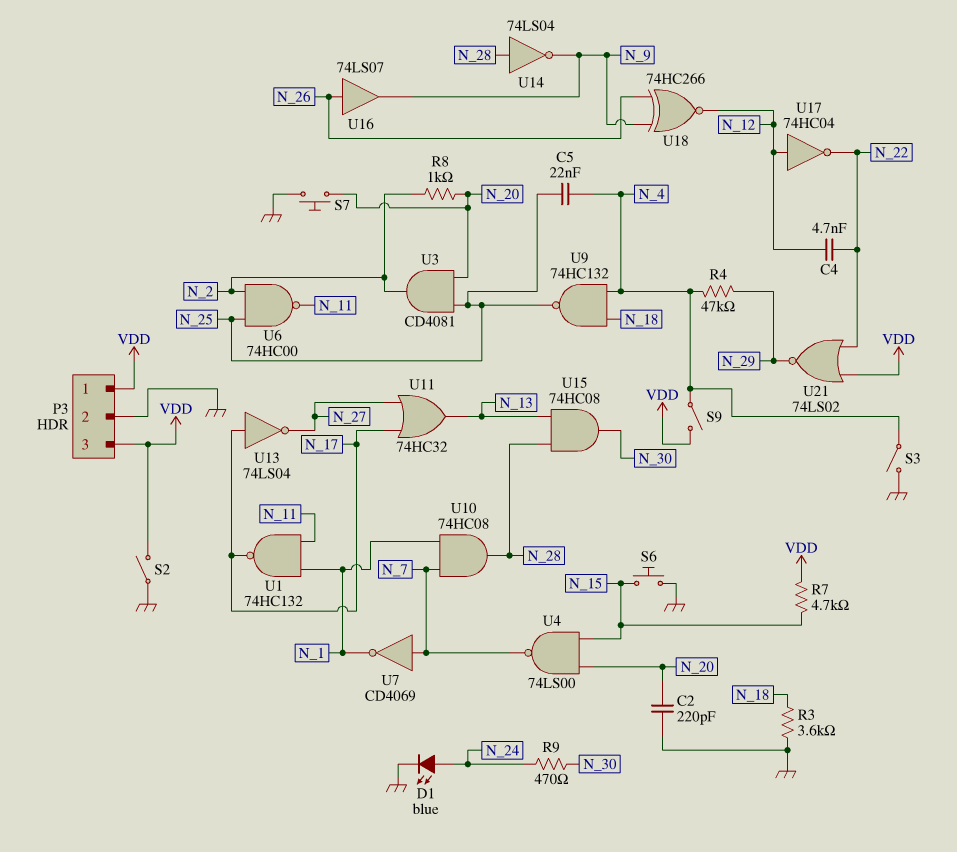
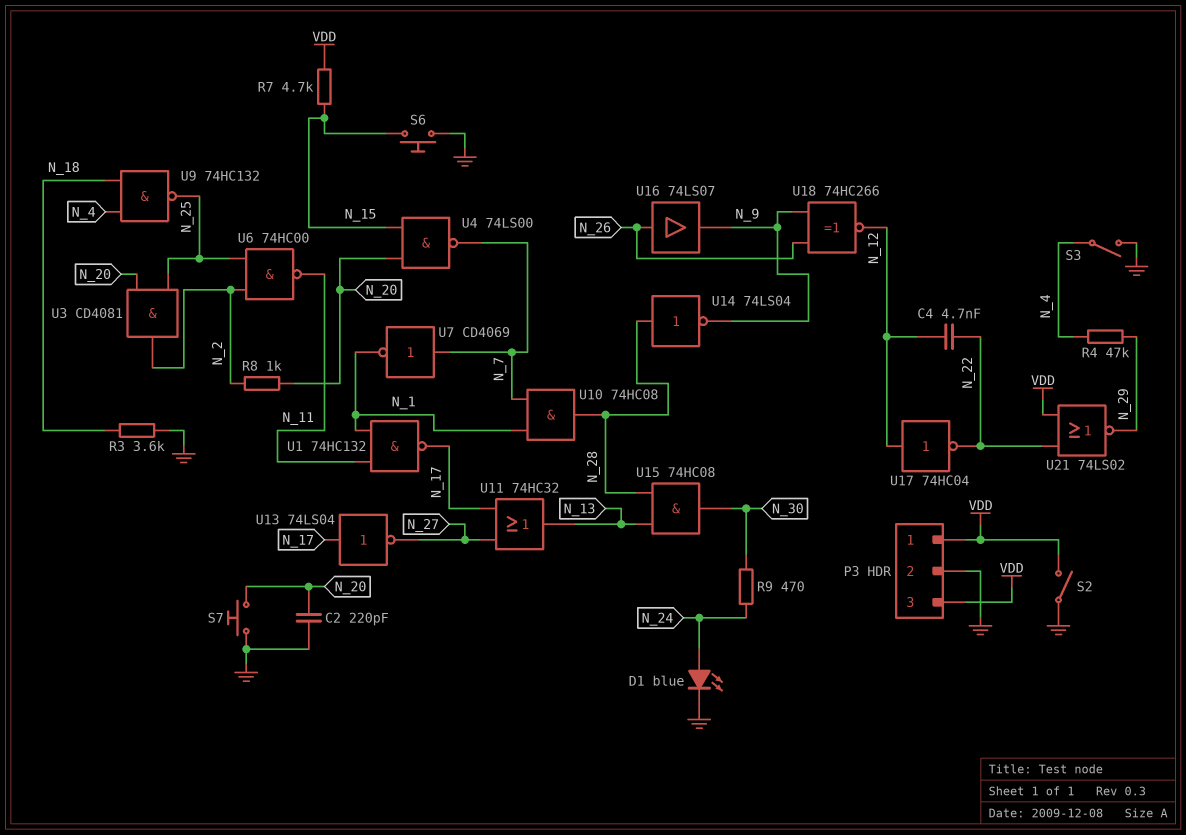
C5: 22nF (N_4, N_25) -> none
S9: switch (N_4, VDD) -> none

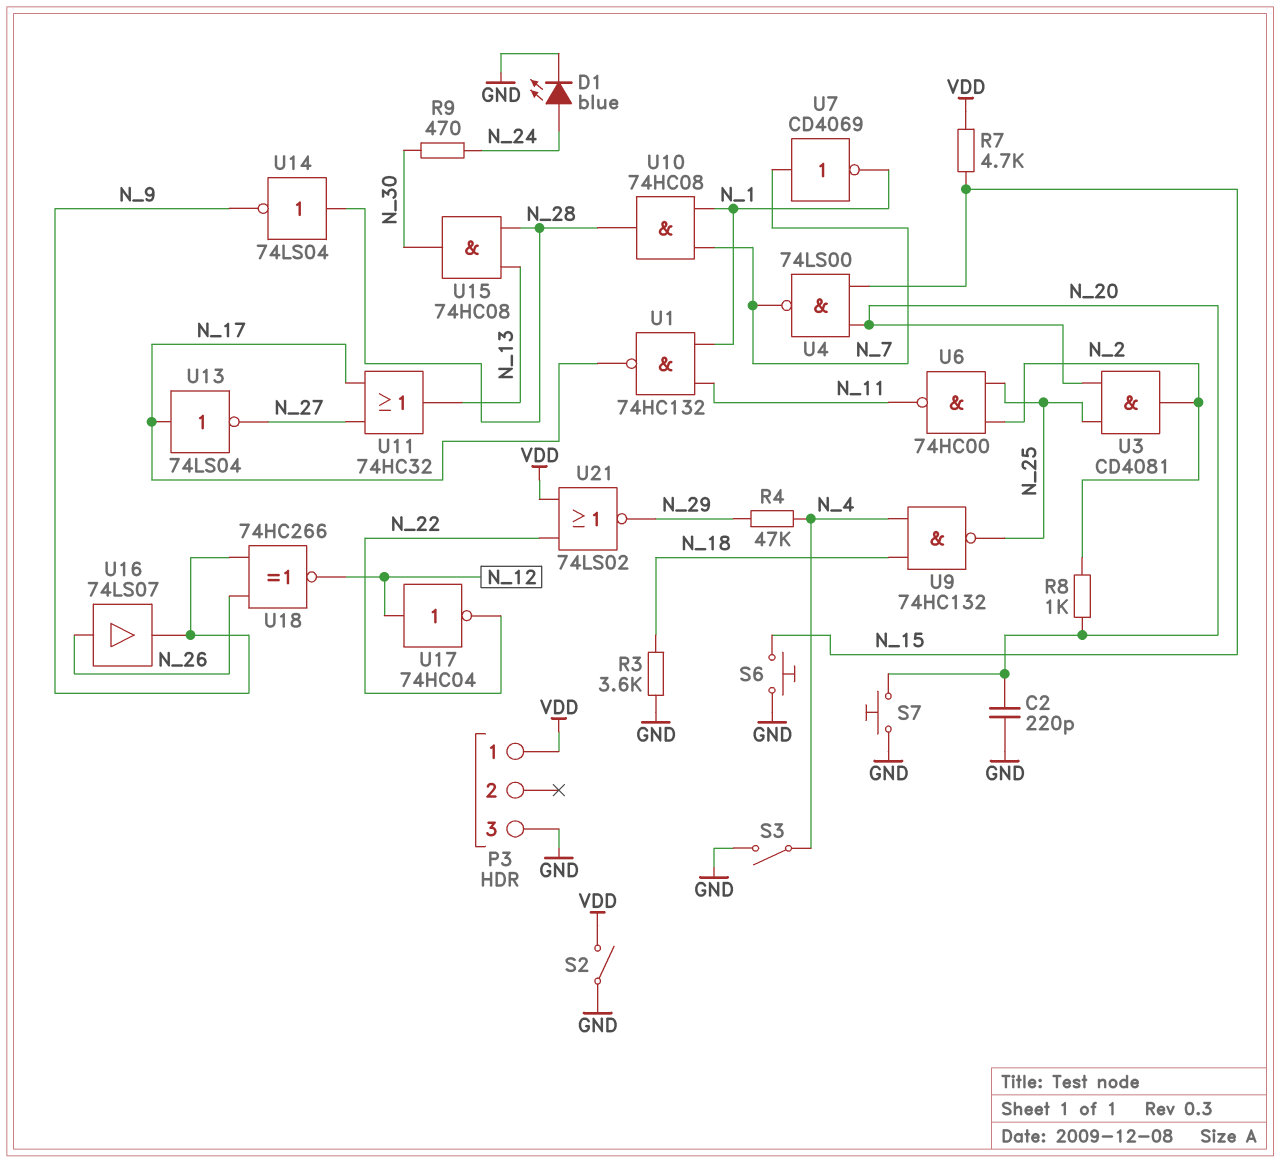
C4: 4.7nF (N_12, N_22) -> none
P3 pin 2: GND -> none
P3 pin 3: VDD -> GND

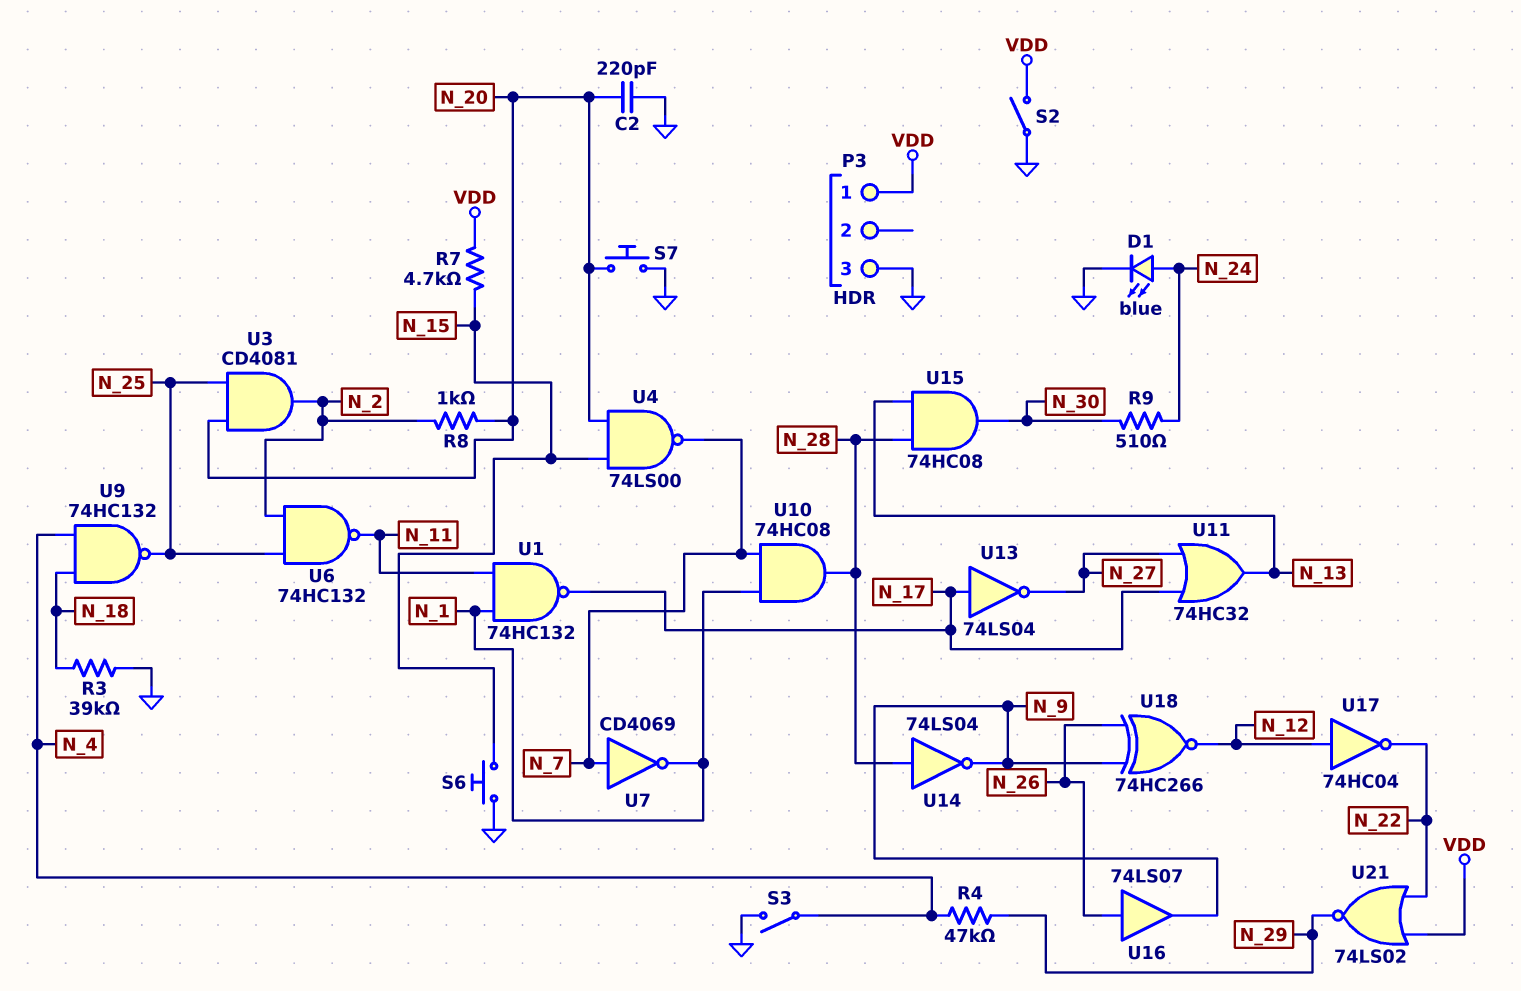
R3: 3.6k (GND, N_18) -> 39k (GND, N_18)
R9: 470 (N_24, N_30) -> 510 (N_24, N_30)
U6: NAND 74HC00 (in N_2, in N_25, out N_11) -> NAND 74HC132 (in N_2, in N_25, out N_11)

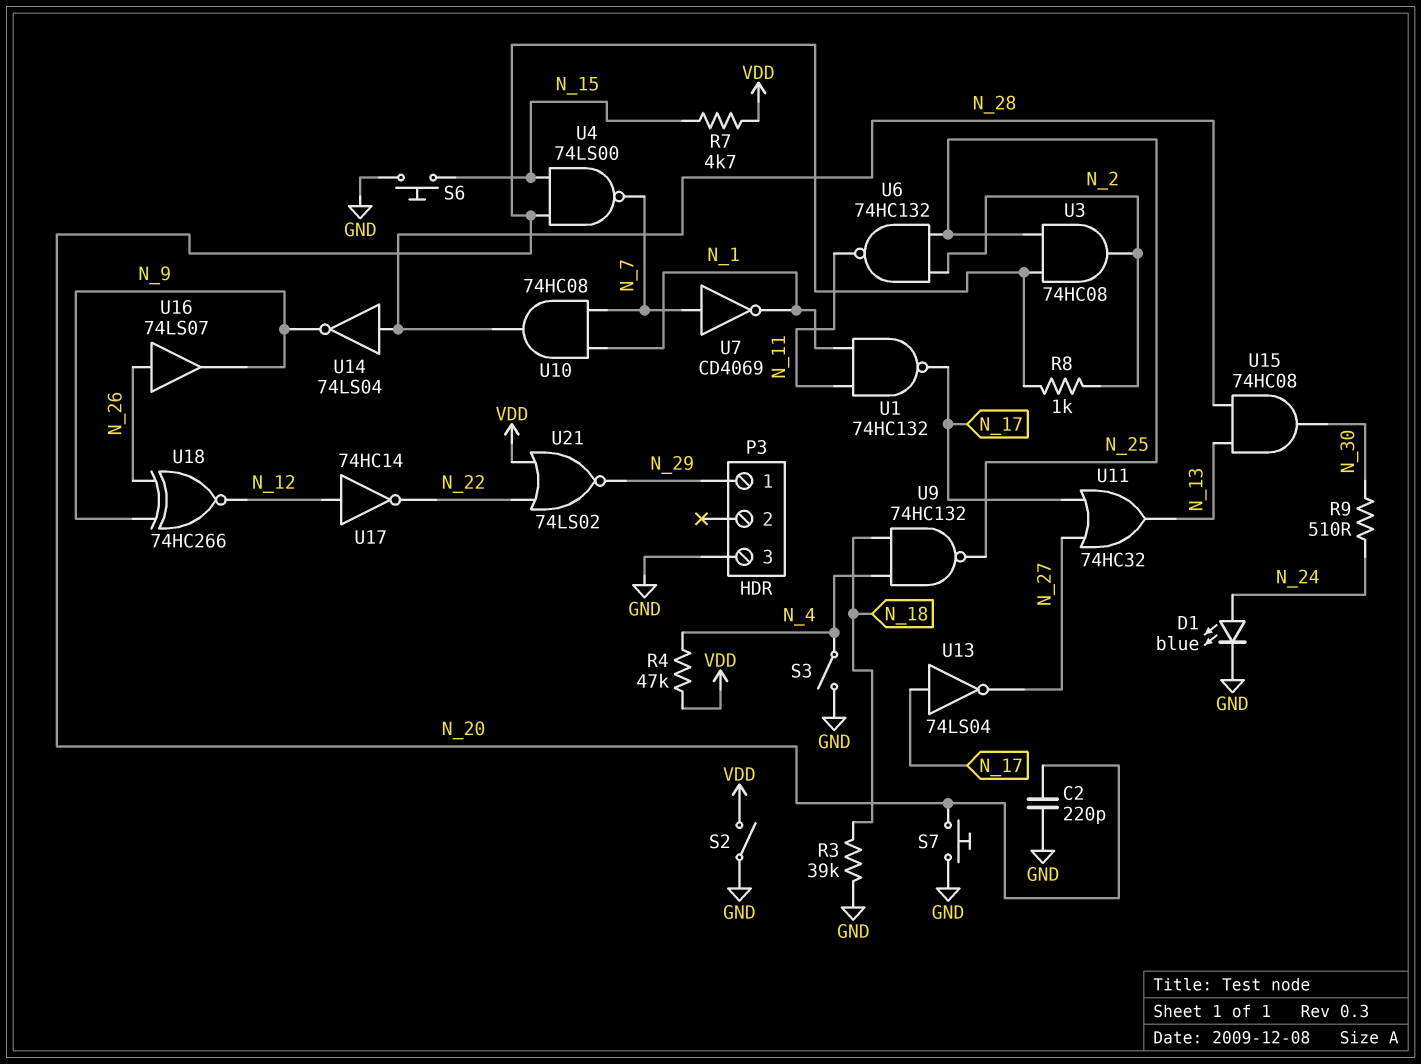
P3 pin 1: VDD -> N_29
R4: 47k (N_4, N_29) -> 47k (N_4, VDD)
U3: AND CD4081 (in N_20, in N_25, out N_2) -> AND 74HC08 (in N_20, in N_25, out N_2)
U17: NOT 74HC04 (in N_12, out N_22) -> NOT 74HC14 (in N_12, out N_22)

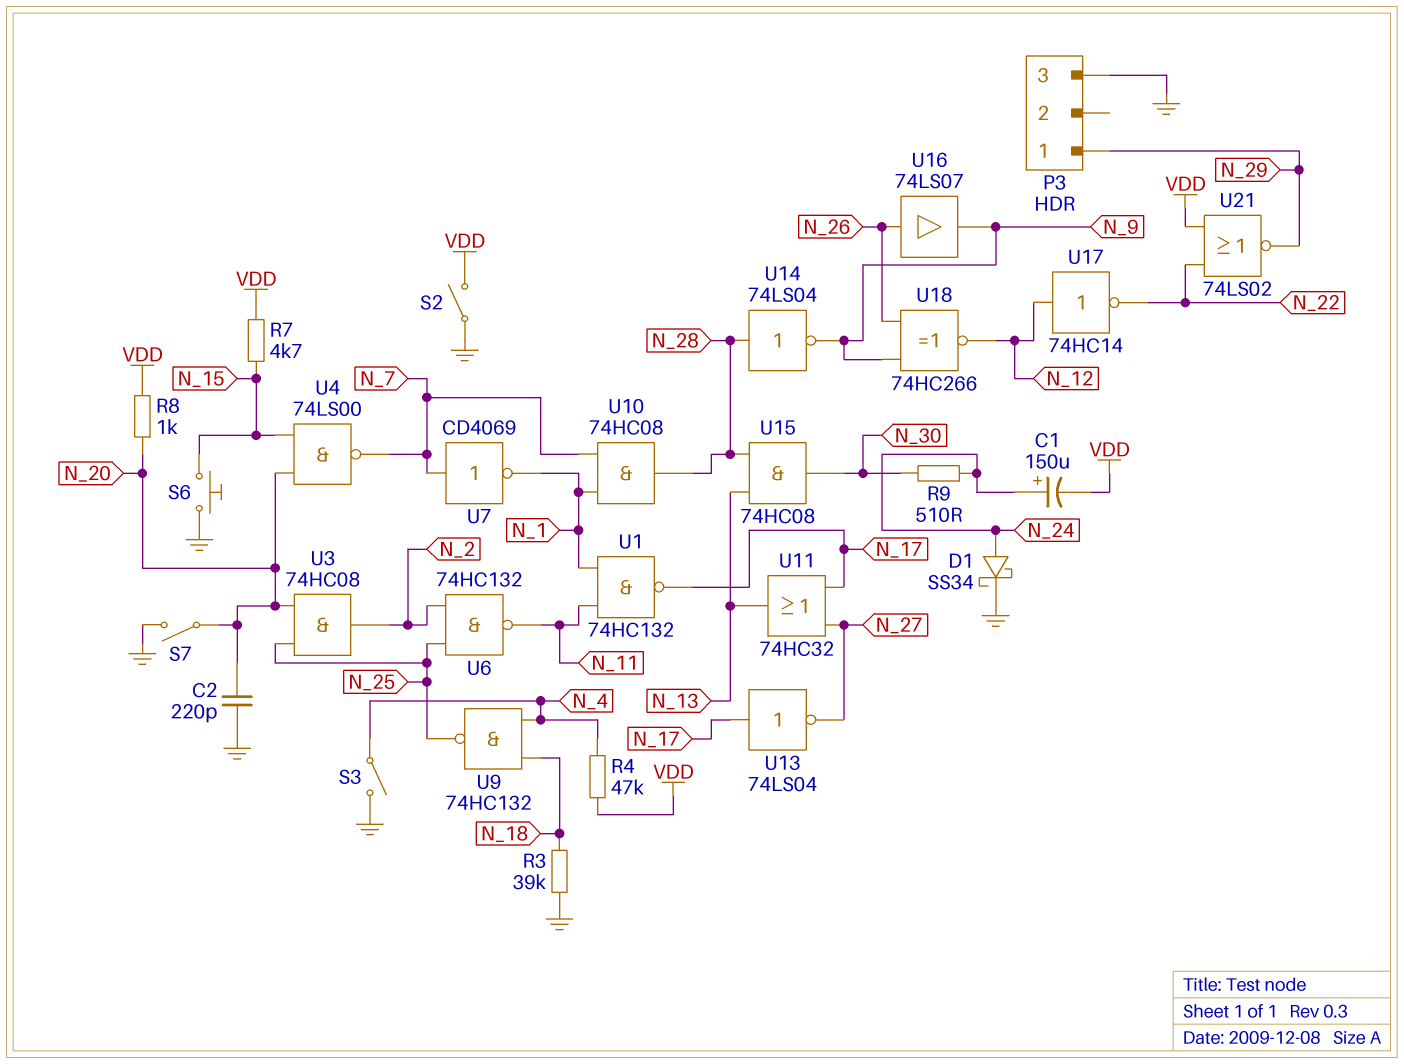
C1: none -> 150uF (plus N_24, minus VDD)
D1: LED blue (A N_24, K GND) -> schottky SS34 (A N_24, K GND)
R8: 1k (N_2, N_20) -> 1k (N_20, VDD)
S7: button (GND, N_20) -> switch (GND, N_20)

